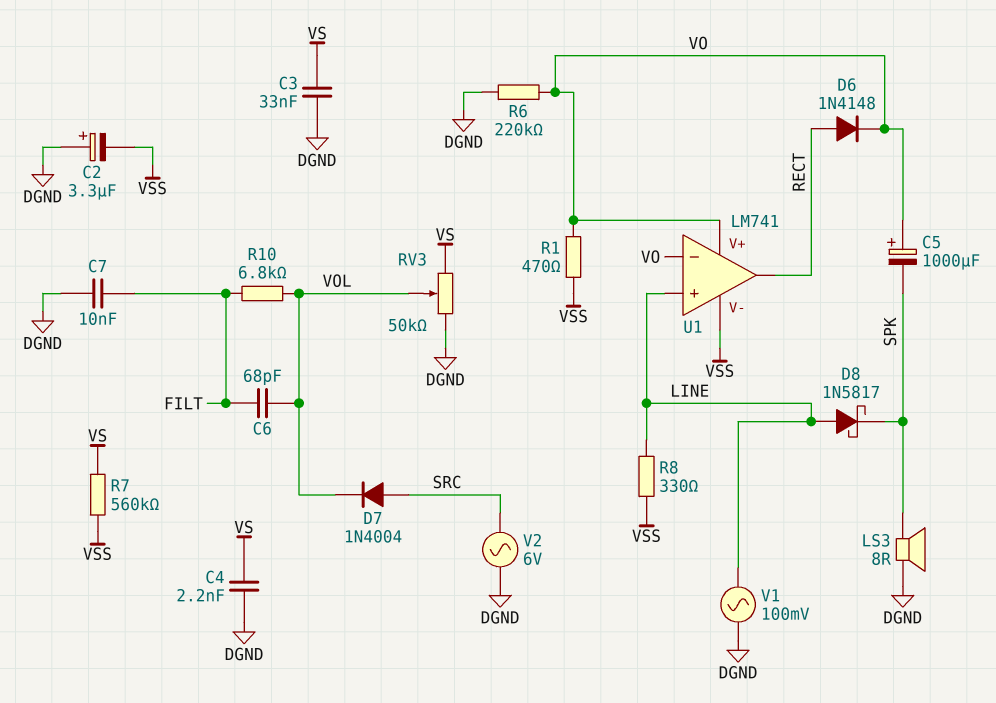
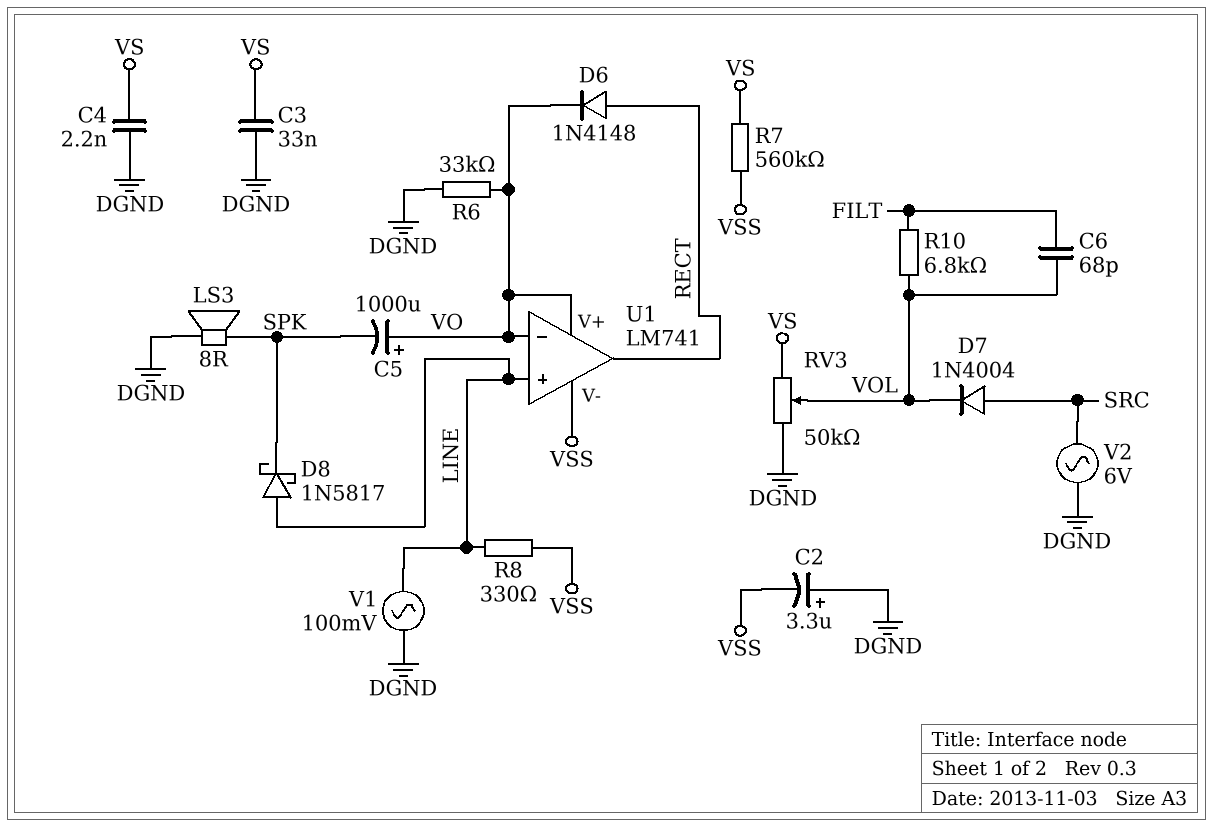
C7: 10nF (DGND, FILT) -> none
R1: 470 (VO, VSS) -> none
R6: 220k (DGND, VO) -> 33k (DGND, VO)

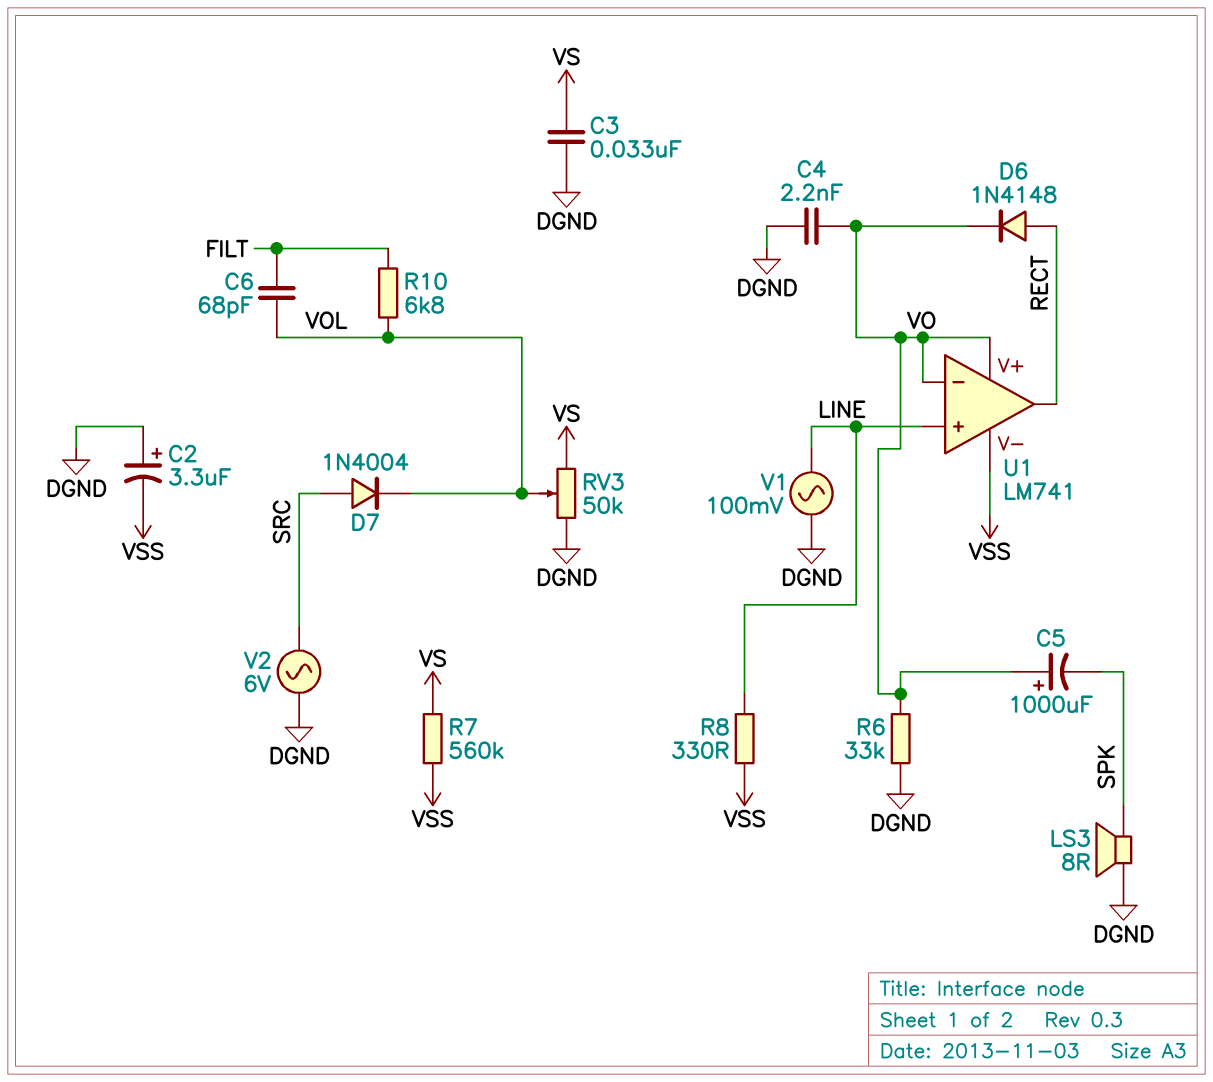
C4: 2.2nF (DGND, VS) -> 2.2nF (DGND, VO)
D8: schottky 1N5817 (A LINE, K SPK) -> none

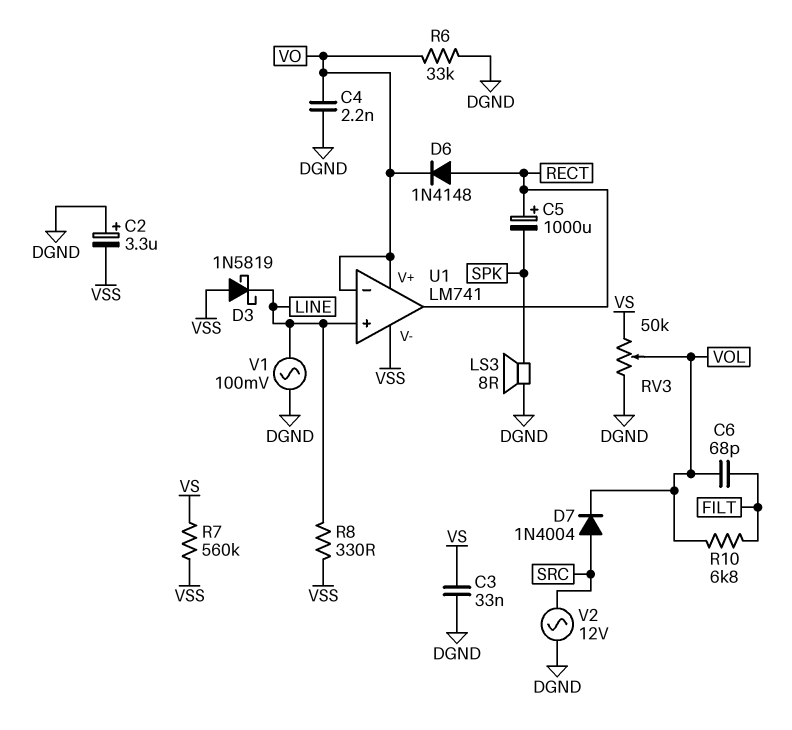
C5: 1000uF (plus VO, minus SPK) -> 1000uF (plus RECT, minus SPK)
D3: none -> schottky 1N5819 (A VSS, K LINE)
V2: AC 6V (DGND, SRC) -> AC 12V (DGND, SRC)

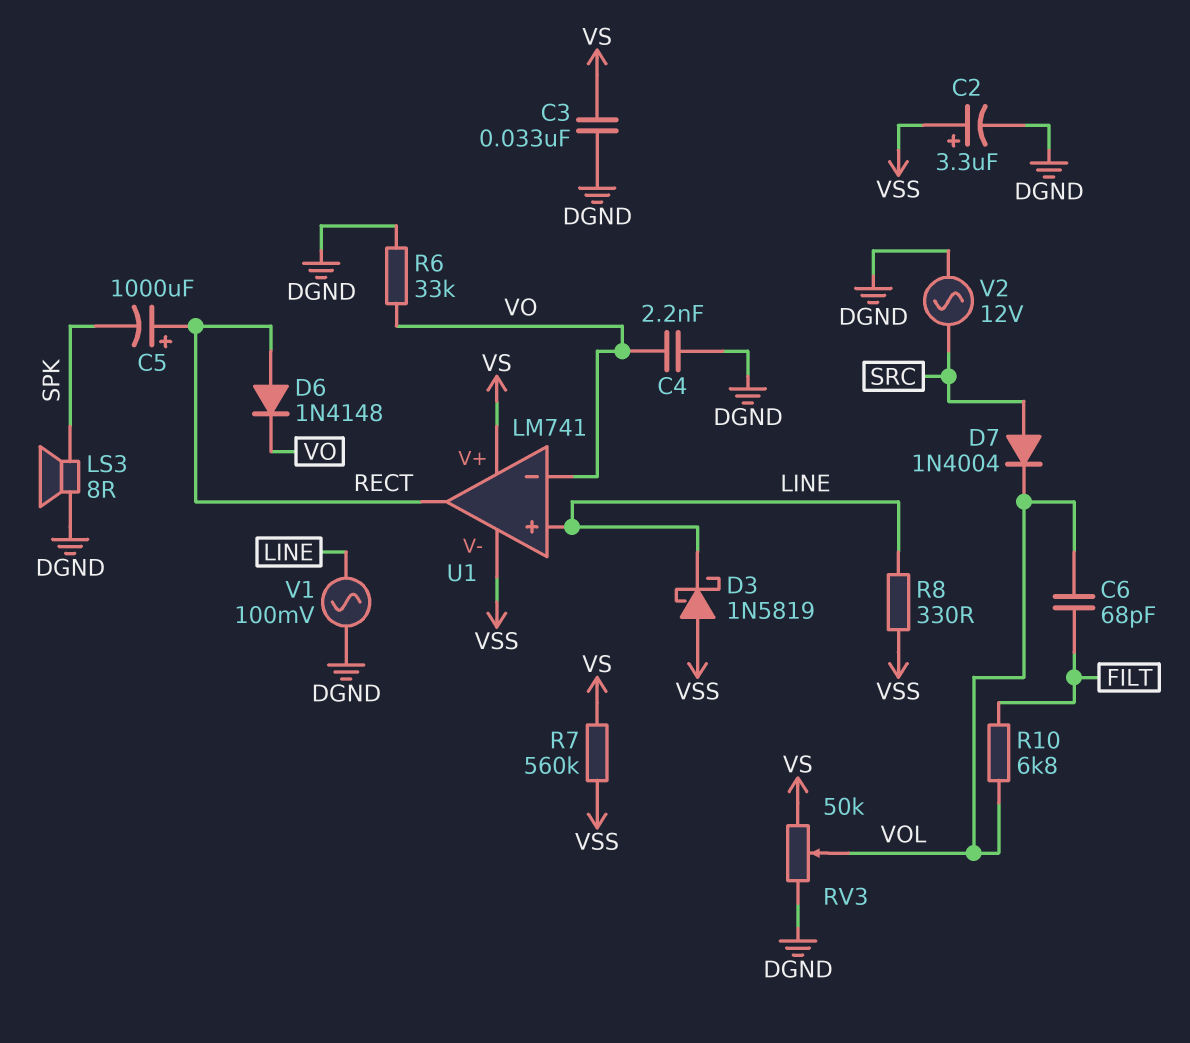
C2: 3.3uF (plus DGND, minus VSS) -> 3.3uF (plus VSS, minus DGND)
U1 pin V+: VO -> VS

